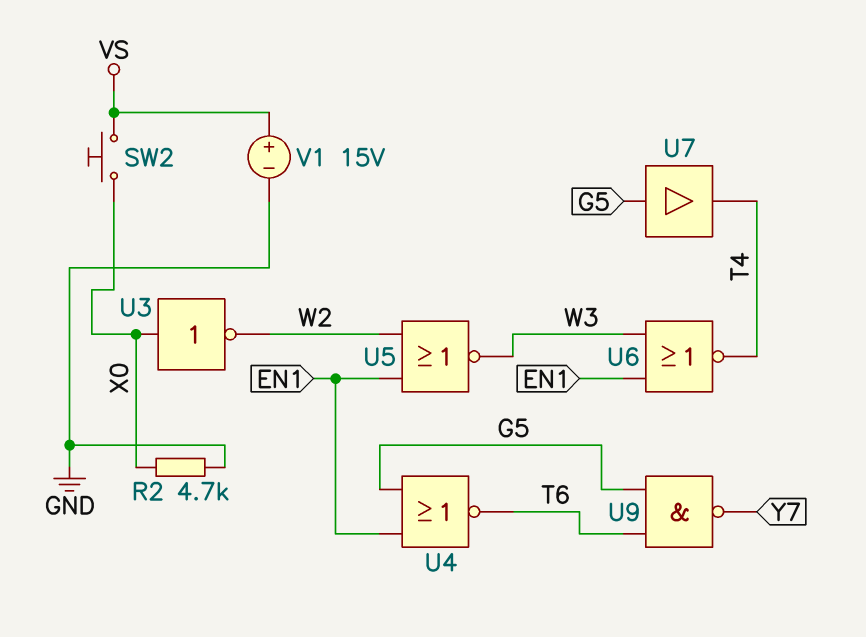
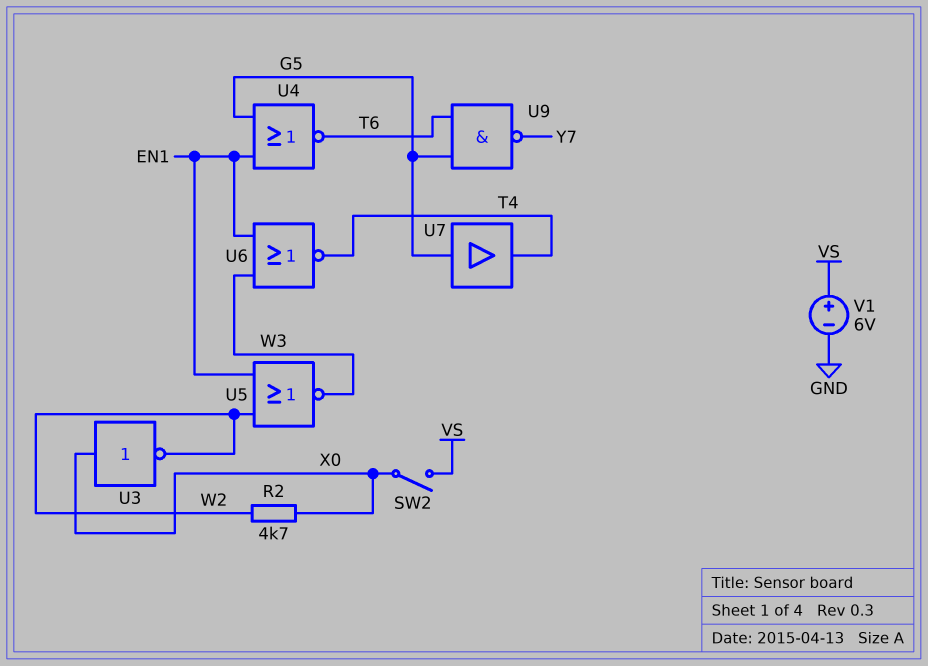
R2: 4.7k (GND, X0) -> 4.7k (W2, X0)
SW2: button (VS, X0) -> switch (VS, X0)
V1: 15V (plus VS, minus GND) -> 6V (plus VS, minus GND)

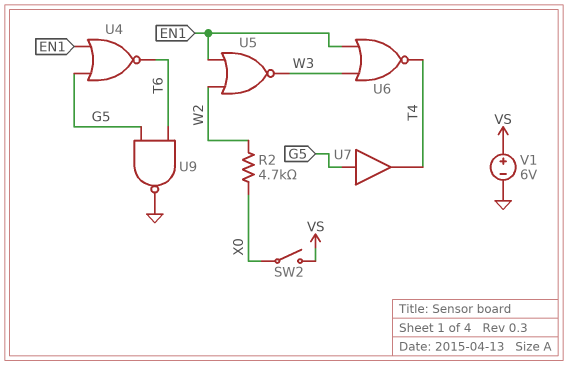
U3: NOT (in X0, out W2) -> none
U9: NAND (in G5, in T6, out Y7) -> NAND (in G5, in T6, out GND)

